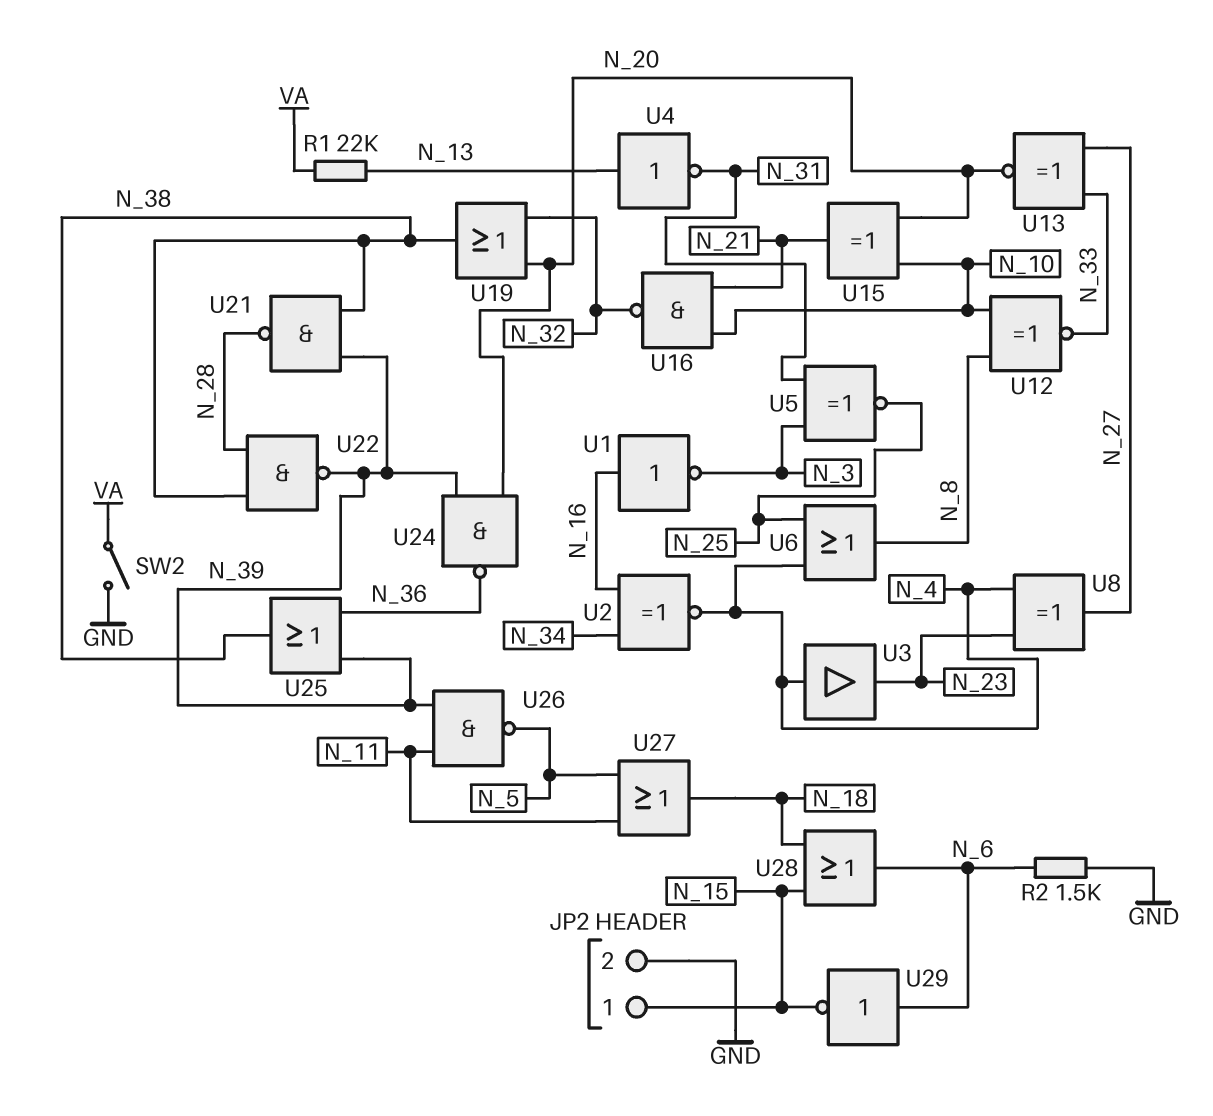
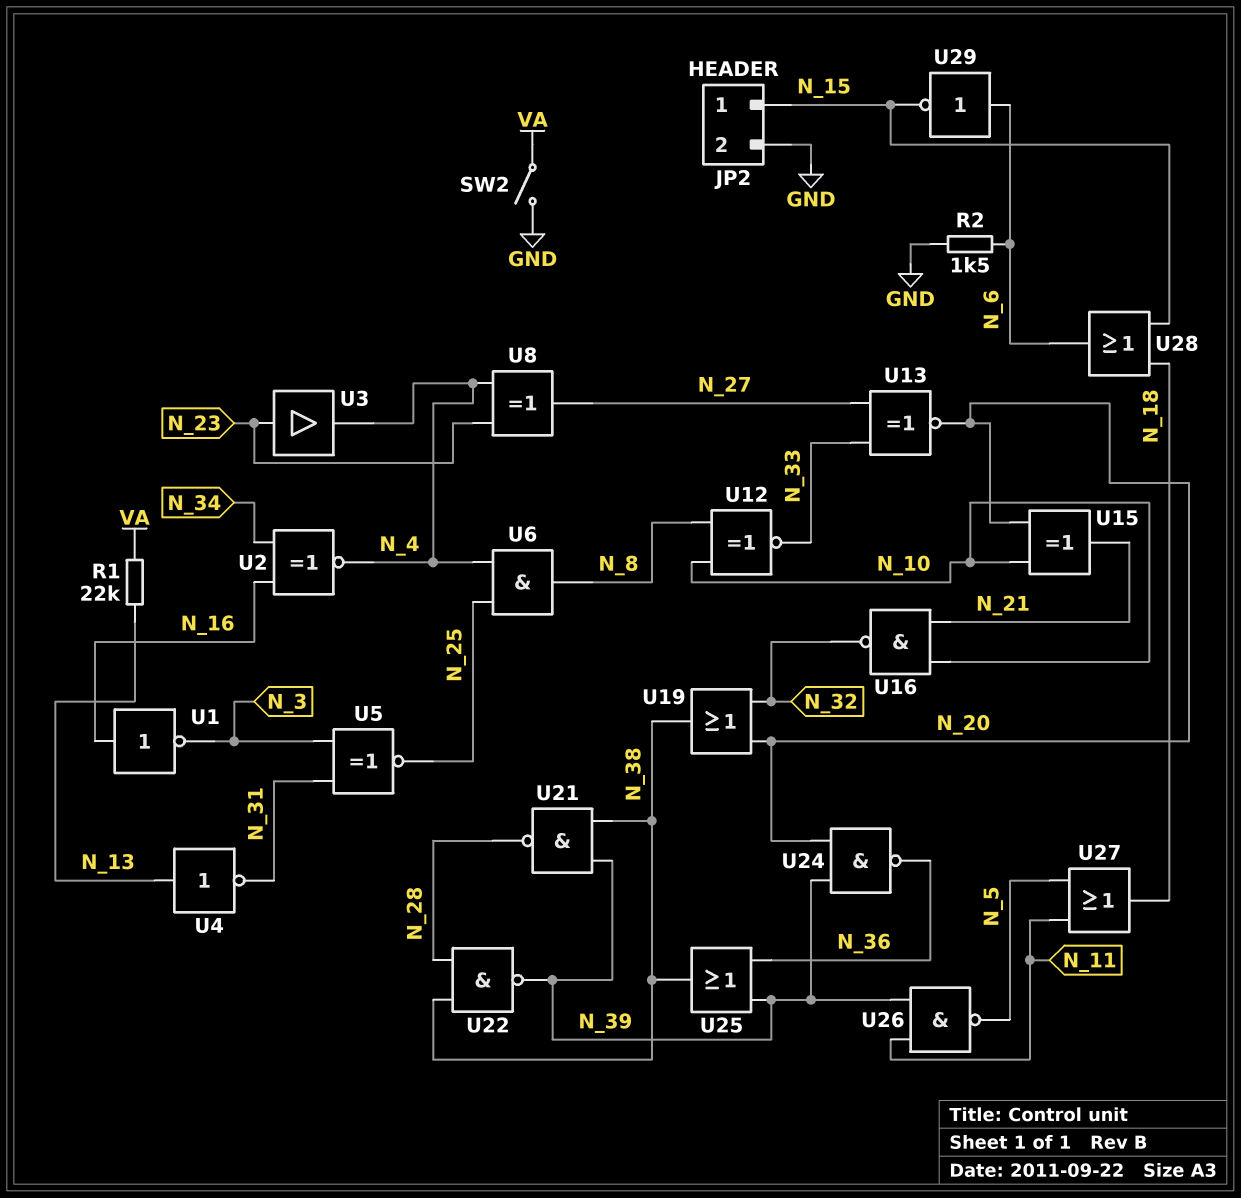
U3: buffer (in N_4, out N_23) -> buffer (in N_23, out N_4)
U6: OR (in N_4, in N_25, out N_8) -> AND (in N_4, in N_25, out N_8)

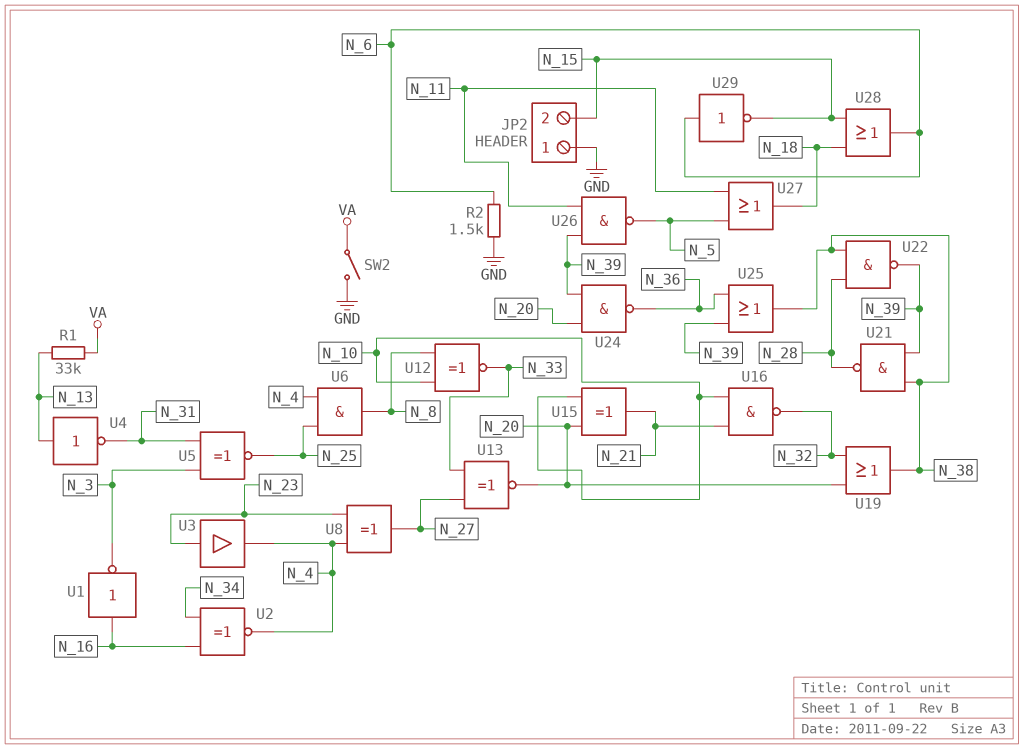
JP2 pin 1: N_15 -> GND
JP2 pin 2: GND -> N_15
R1: 22k (N_13, VA) -> 33k (N_13, VA)

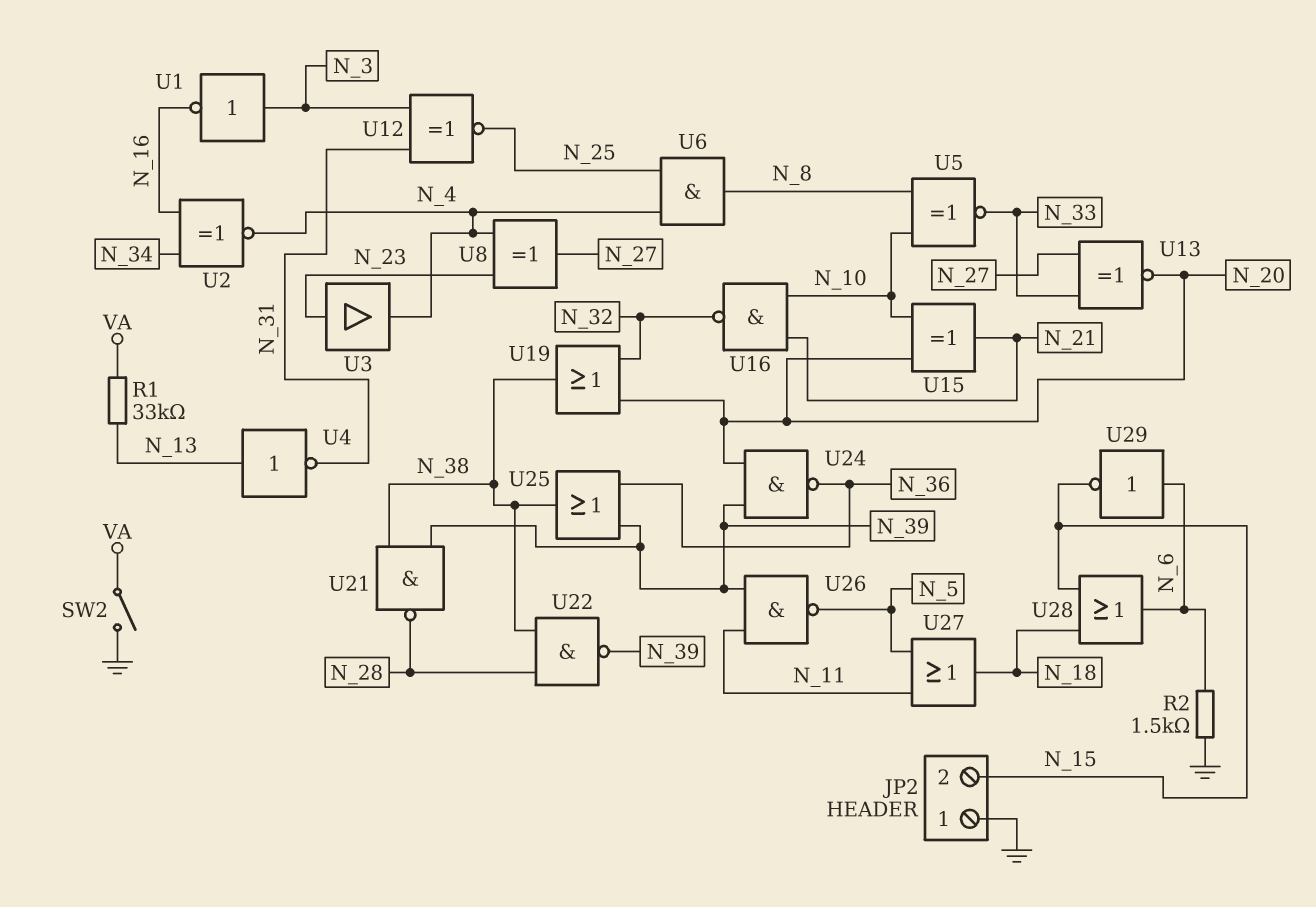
U1: NOT (in N_16, out N_3) -> NOT (in N_3, out N_16)
U5: XNOR (in N_3, in N_31, out N_25) -> XNOR (in N_8, in N_10, out N_33)
U12: XNOR (in N_8, in N_10, out N_33) -> XNOR (in N_3, in N_31, out N_25)

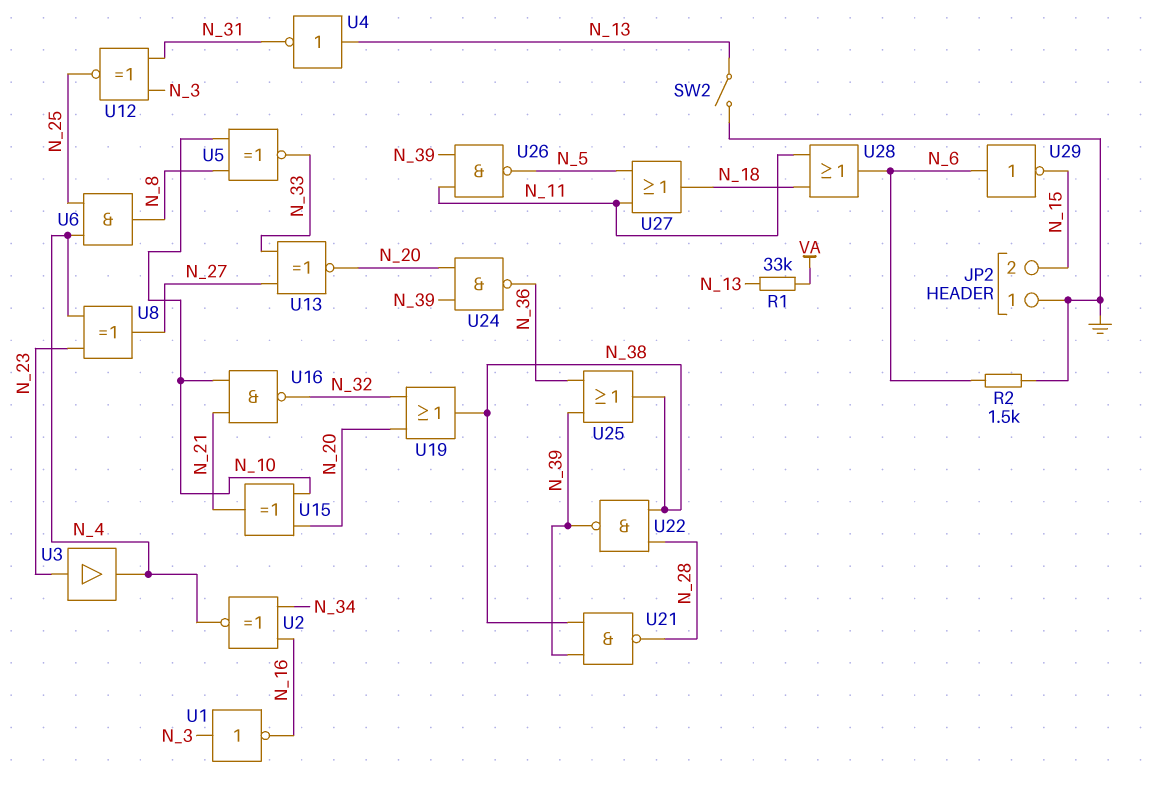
SW2: switch (GND, VA) -> switch (GND, N_13)
U28: OR (in N_15, in N_18, out N_6) -> OR (in N_11, in N_18, out N_6)

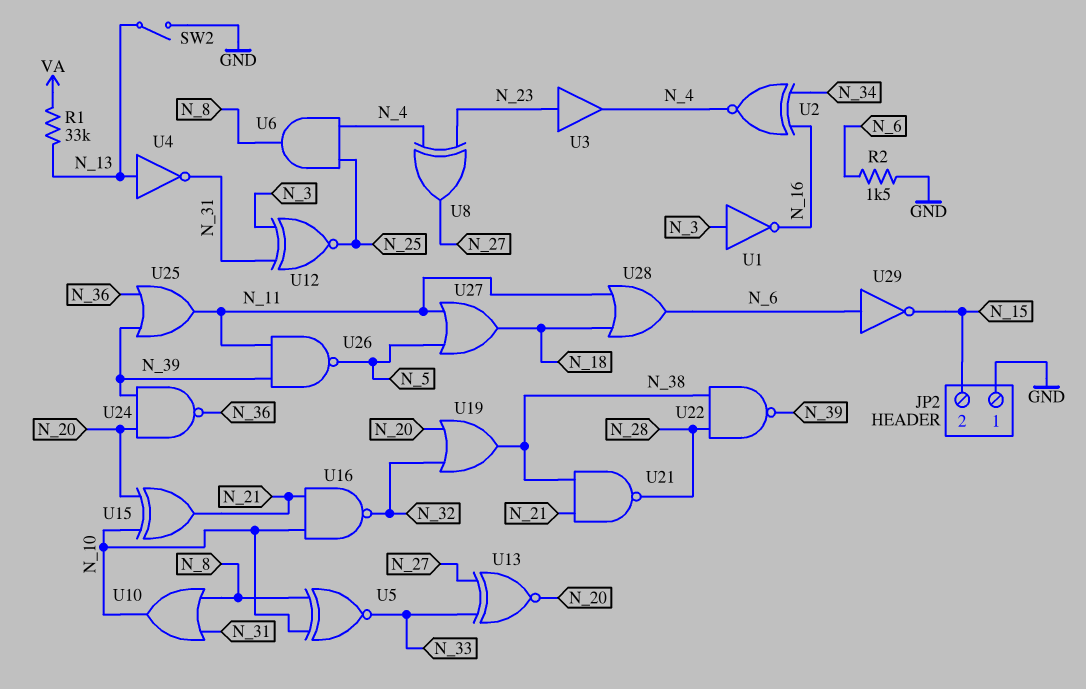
U10: none -> OR (in N_8, in N_31, out N_10)
U21: NAND (in N_38, in N_39, out N_28) -> NAND (in N_21, in N_38, out N_28)
U25: OR (in N_36, in N_39, out N_38) -> OR (in N_36, in N_39, out N_11)

